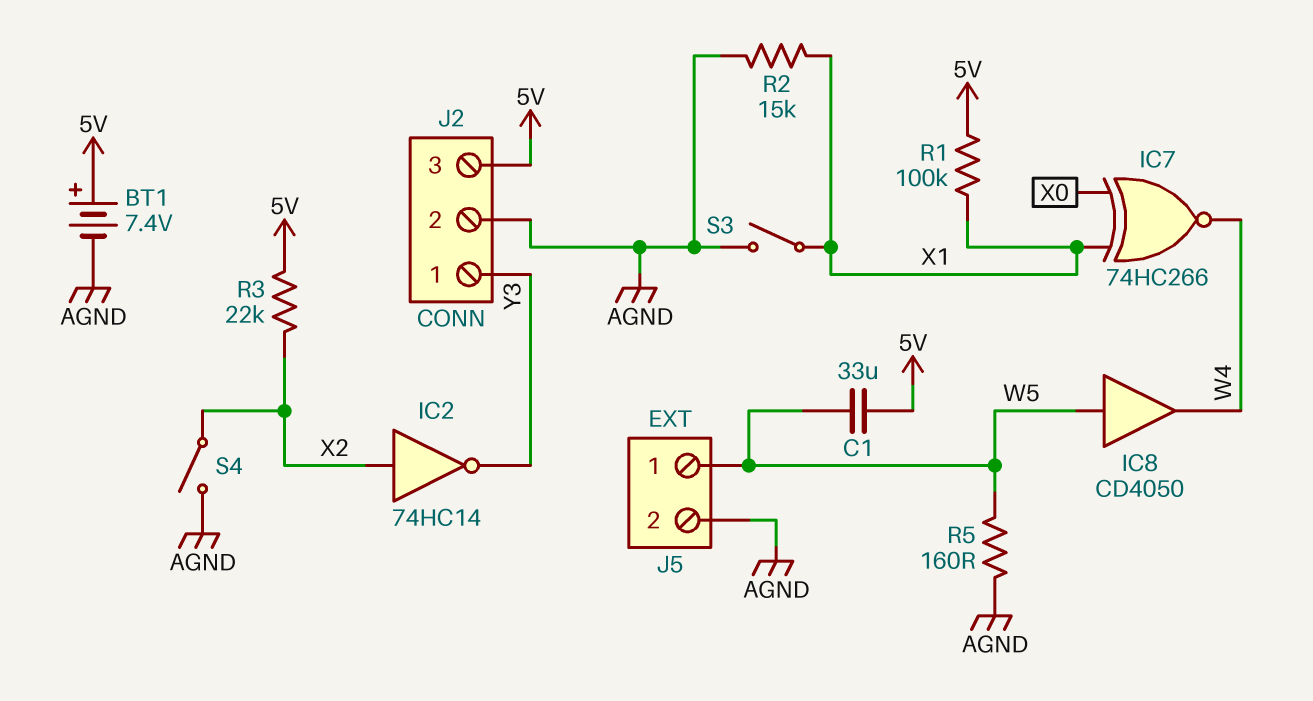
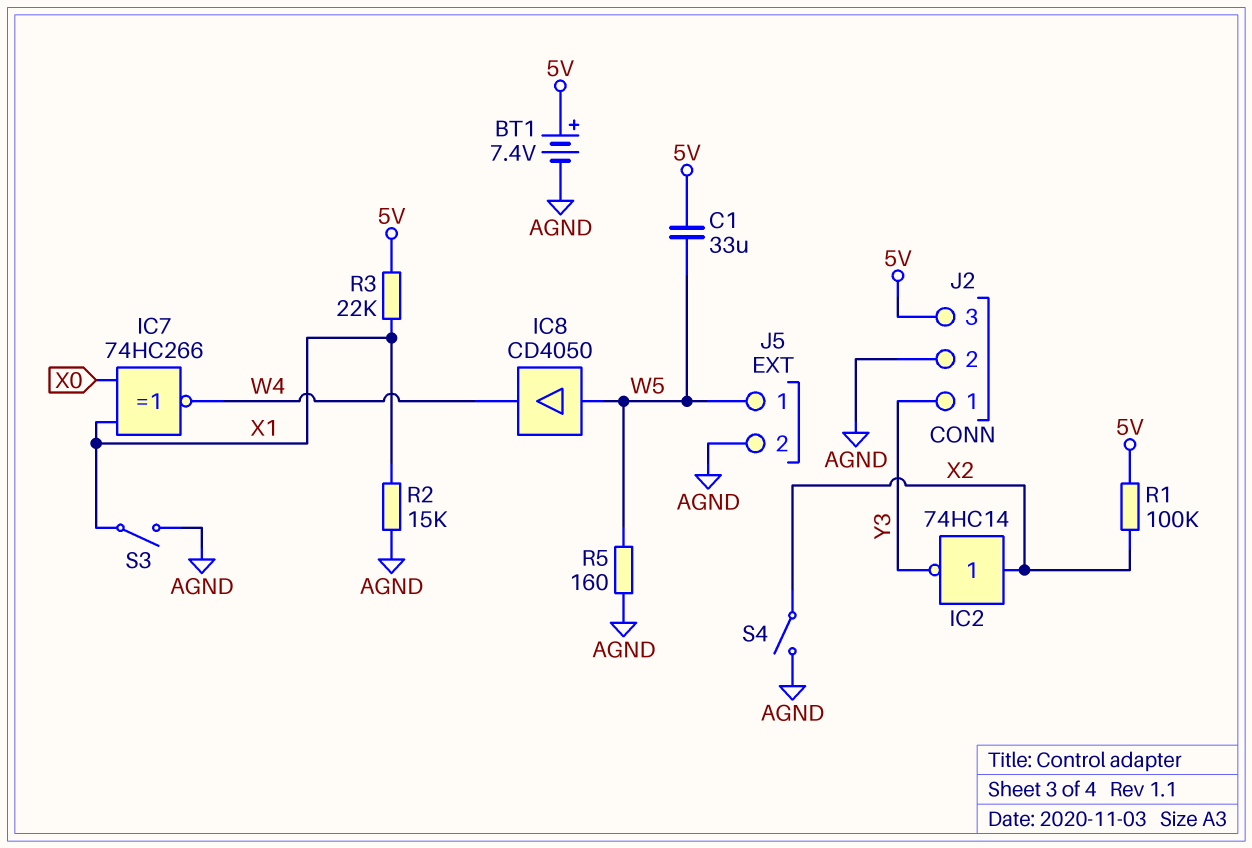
R1: 100k (5V, X1) -> 100k (5V, X2)
R3: 22k (5V, X2) -> 22k (5V, X1)

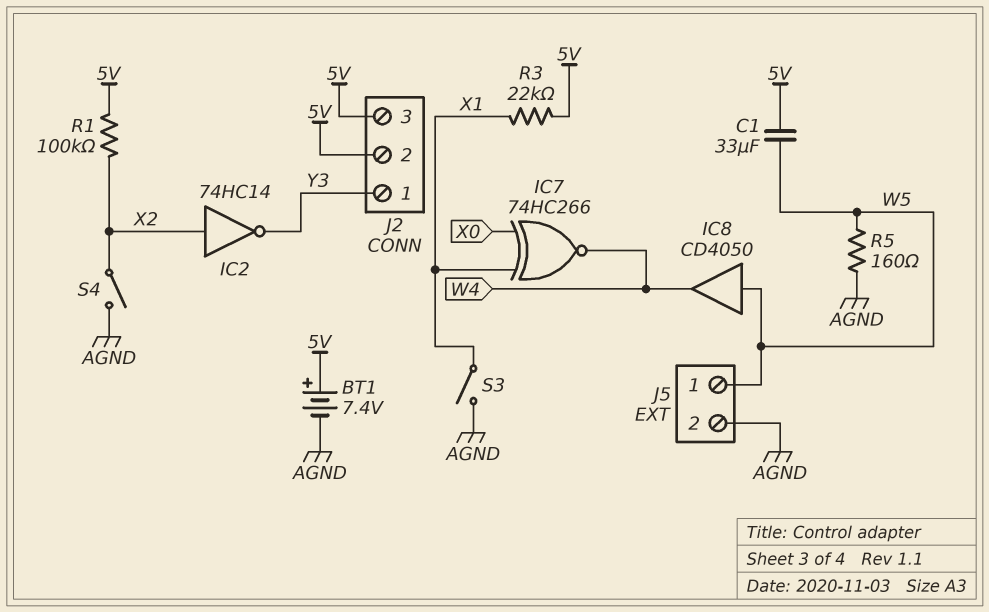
J2 pin 2: AGND -> 5V
R2: 15k (AGND, X1) -> none

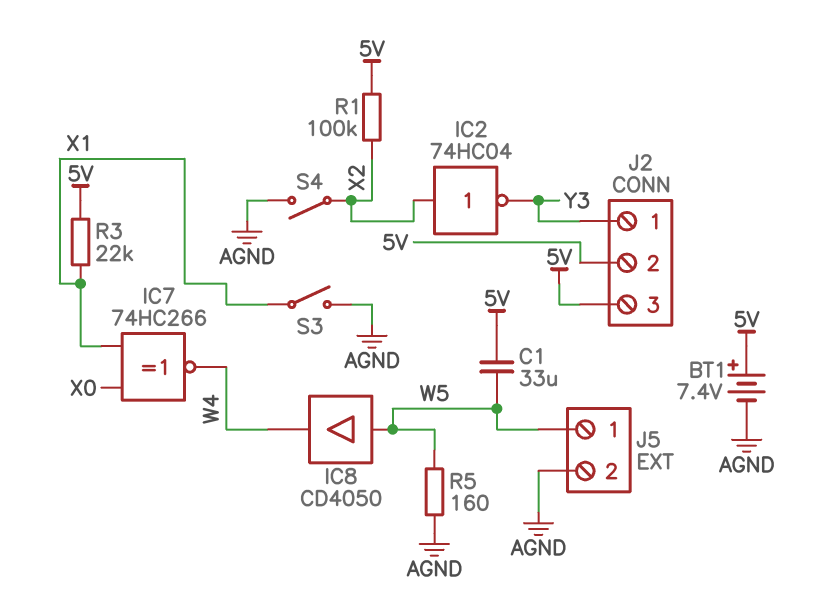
IC2: NOT 74HC14 (in X2, out Y3) -> NOT 74HC04 (in X2, out Y3)

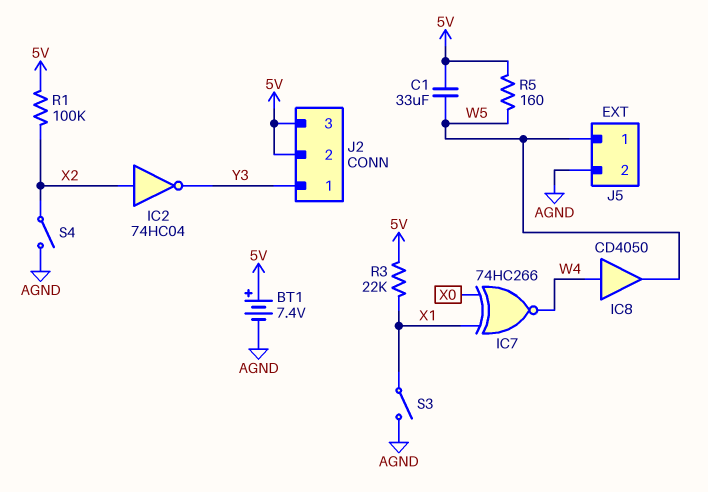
IC8: buffer CD4050 (in W5, out W4) -> buffer CD4050 (in W4, out W5)
R5: 160 (AGND, W5) -> 160 (5V, W5)

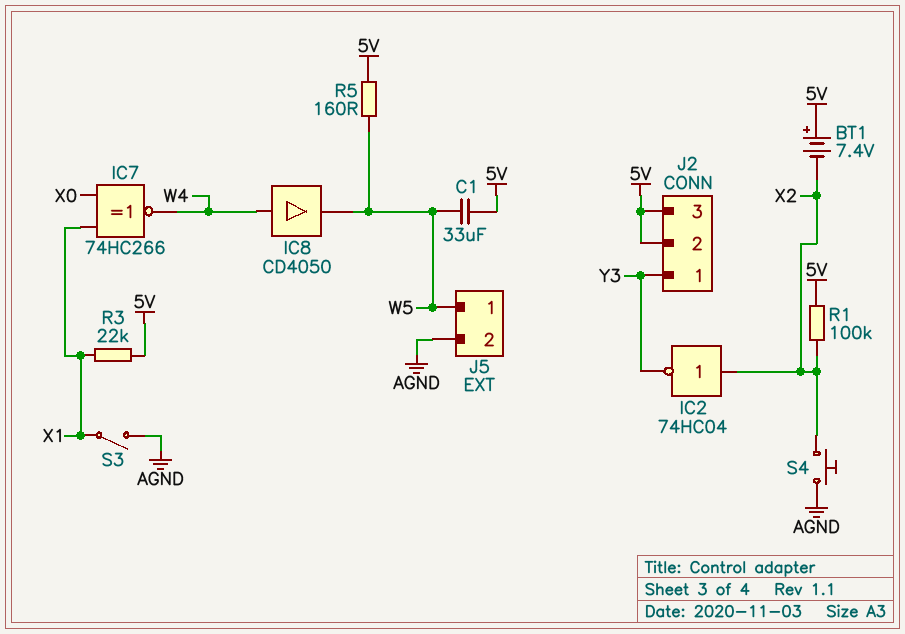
BT1: 7.4V (plus 5V, minus AGND) -> 7.4V (plus 5V, minus X2)
S4: switch (AGND, X2) -> button (AGND, X2)

